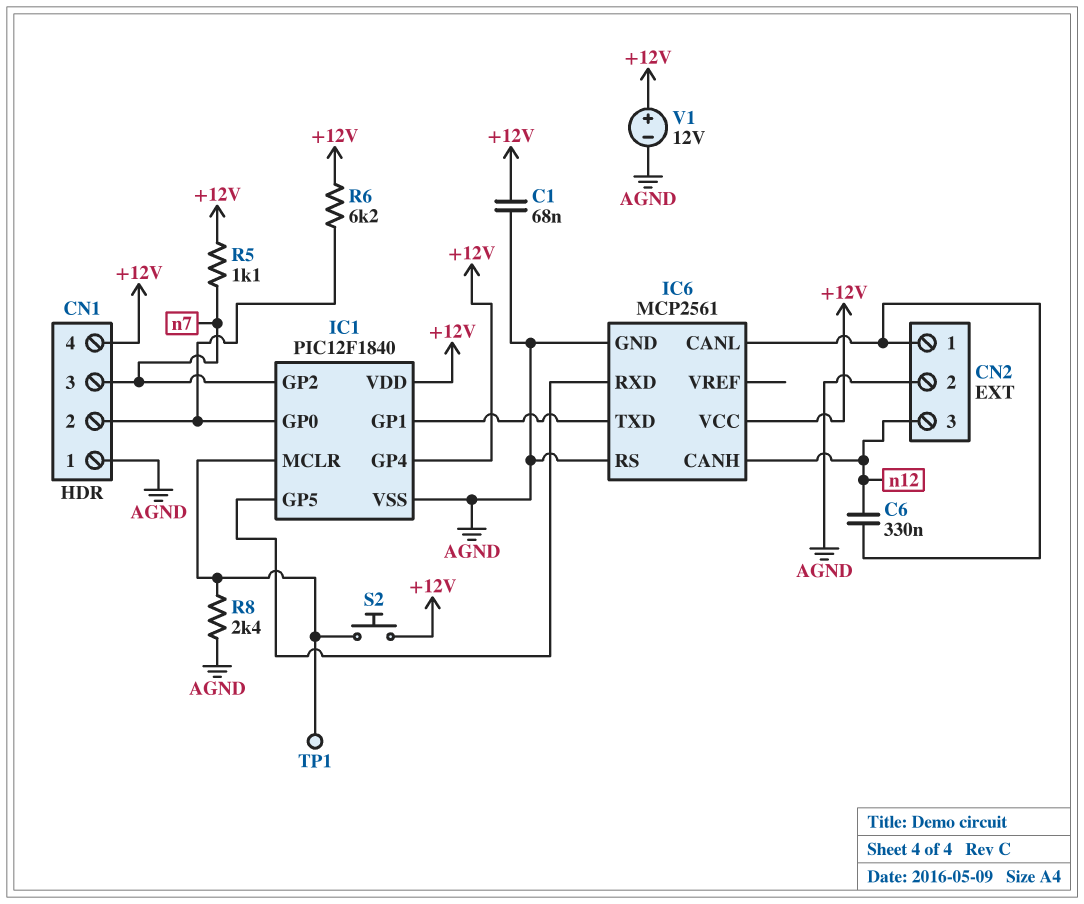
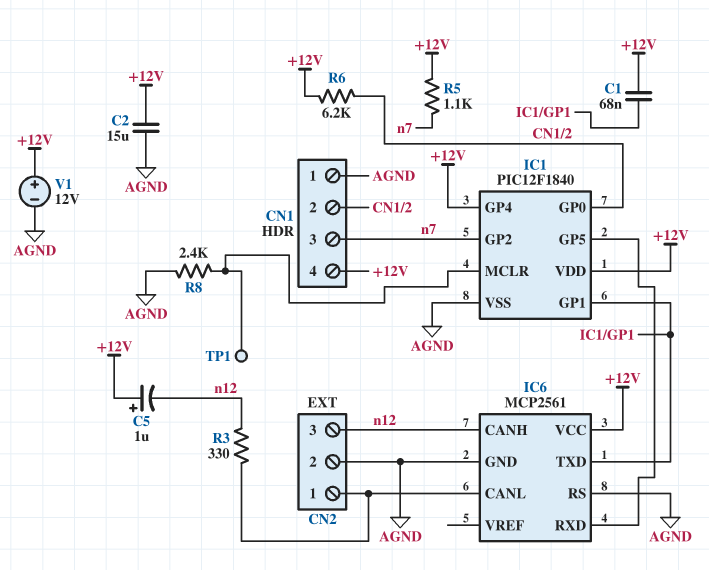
C1: 68nF (+12V, AGND) -> 68nF (+12V, IC1/GP1)
C2: none -> 15uF (+12V, AGND)
C5: none -> 1uF (plus +12V, minus n12)
C6: 330nF (CN2/1, n12) -> none
R3: none -> 330 (CN2/1, n12)
S2: button (+12V, IC1/MCLR) -> none

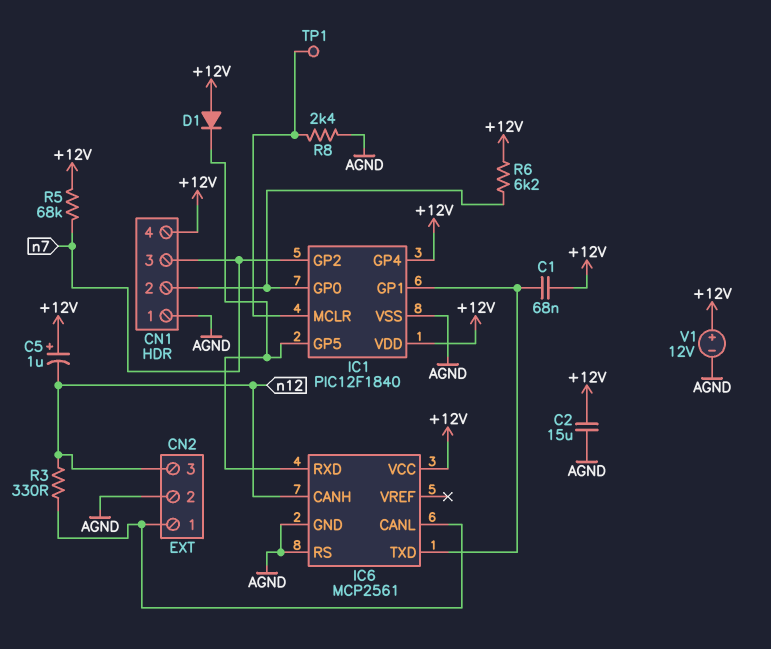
D1: none -> diode (A +12V, K IC1/GP5)
R5: 1.1k (+12V, n7) -> 68k (+12V, n7)

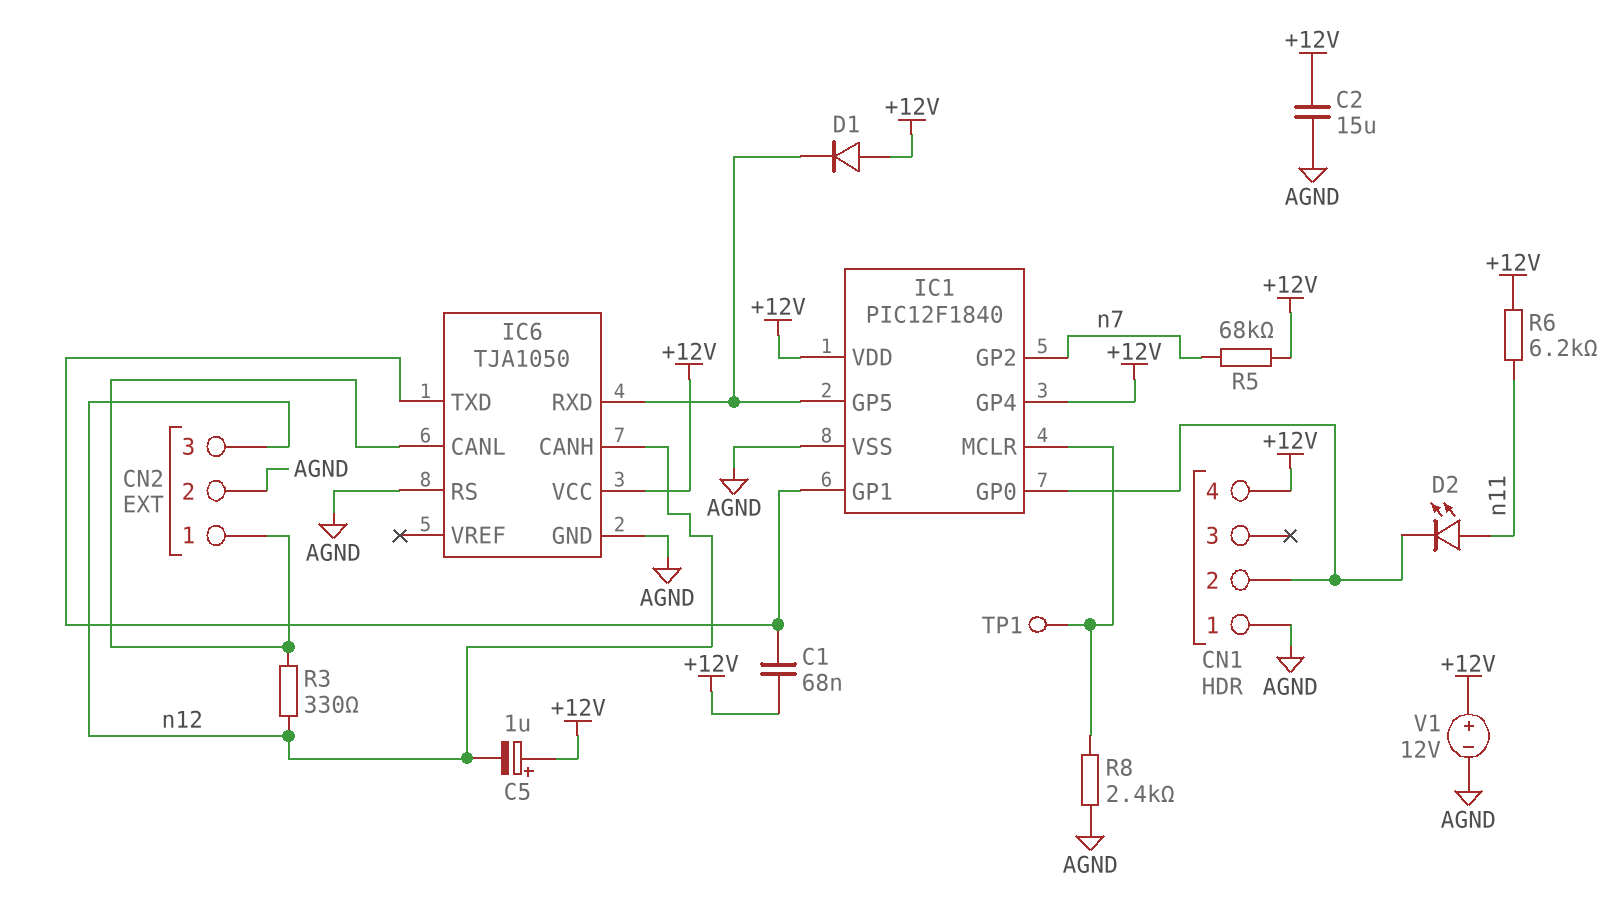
CN1 pin 3: n7 -> none
D2: none -> LED (A n11, K CN1/2)
IC6: MCP2561 -> TJA1050
R6: 6.2k (+12V, CN1/2) -> 6.2k (+12V, n11)

